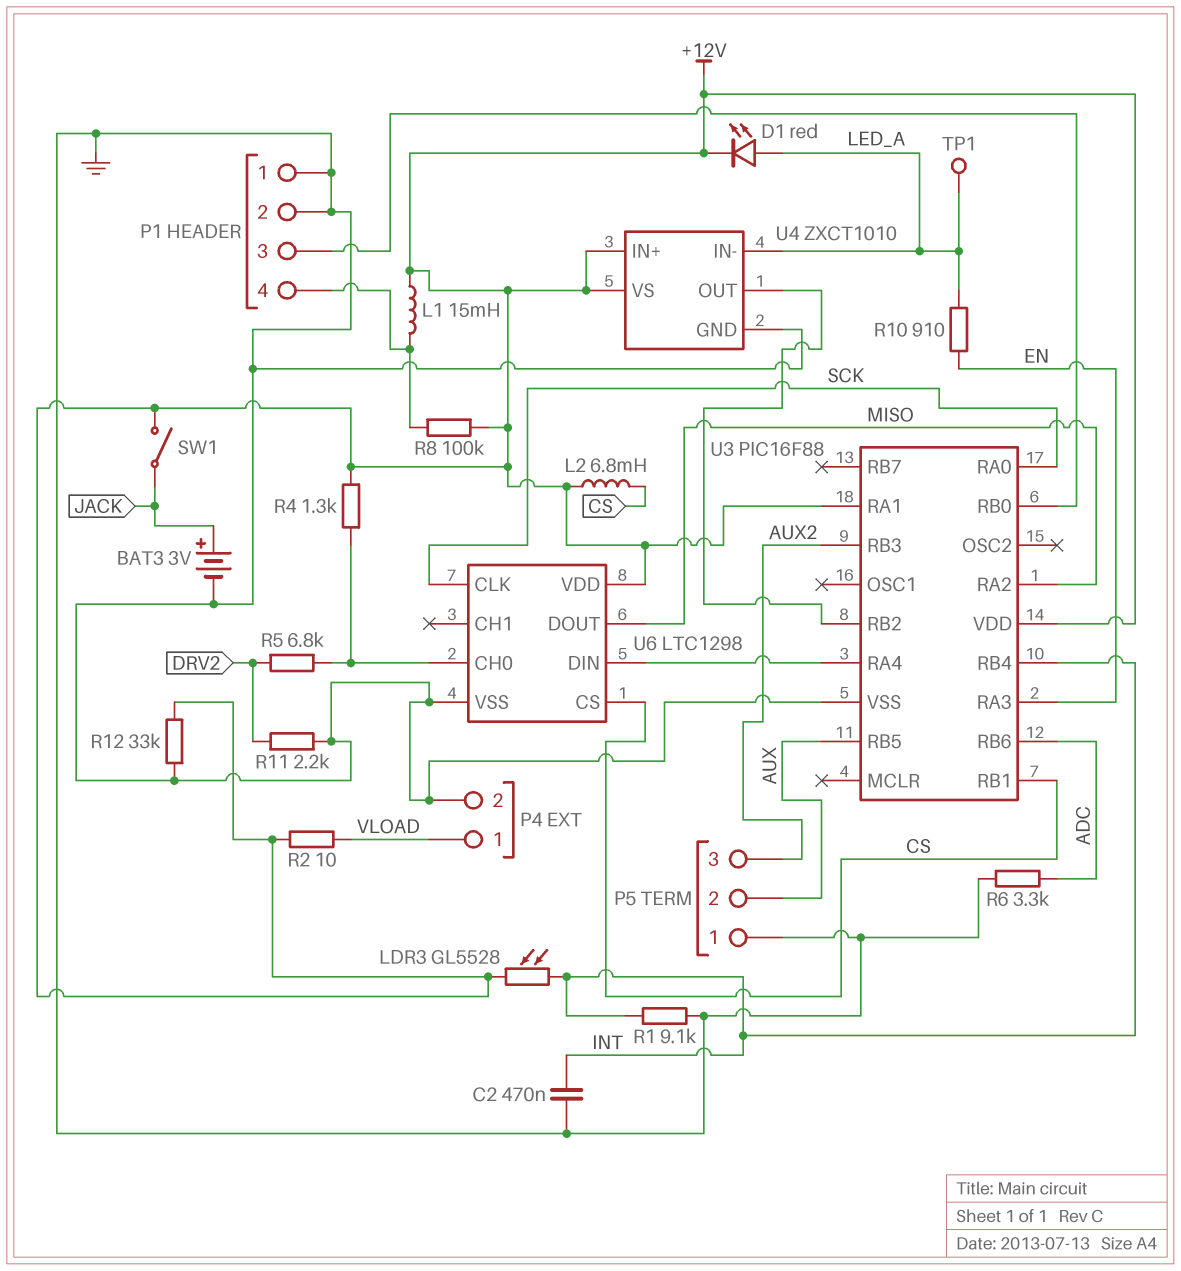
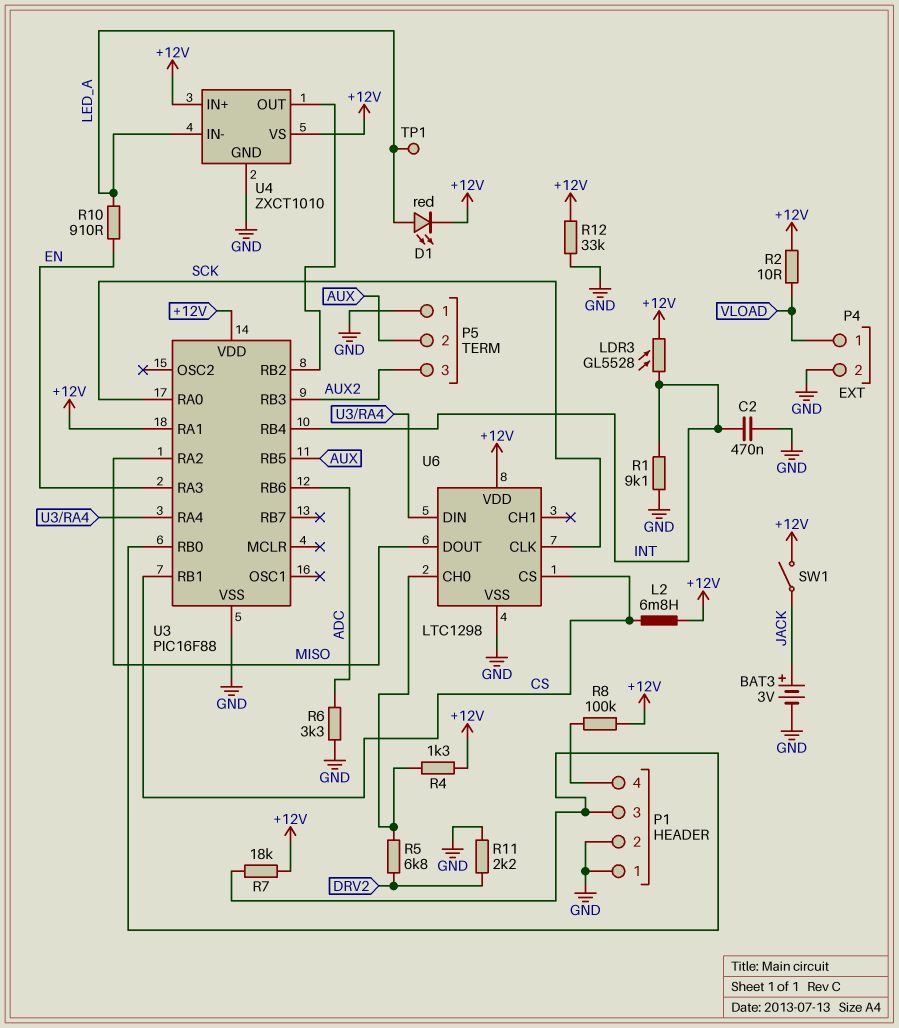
L1: 15mH (+12V, P1/4) -> none
R7: none -> 18k (+12V, P1/3)

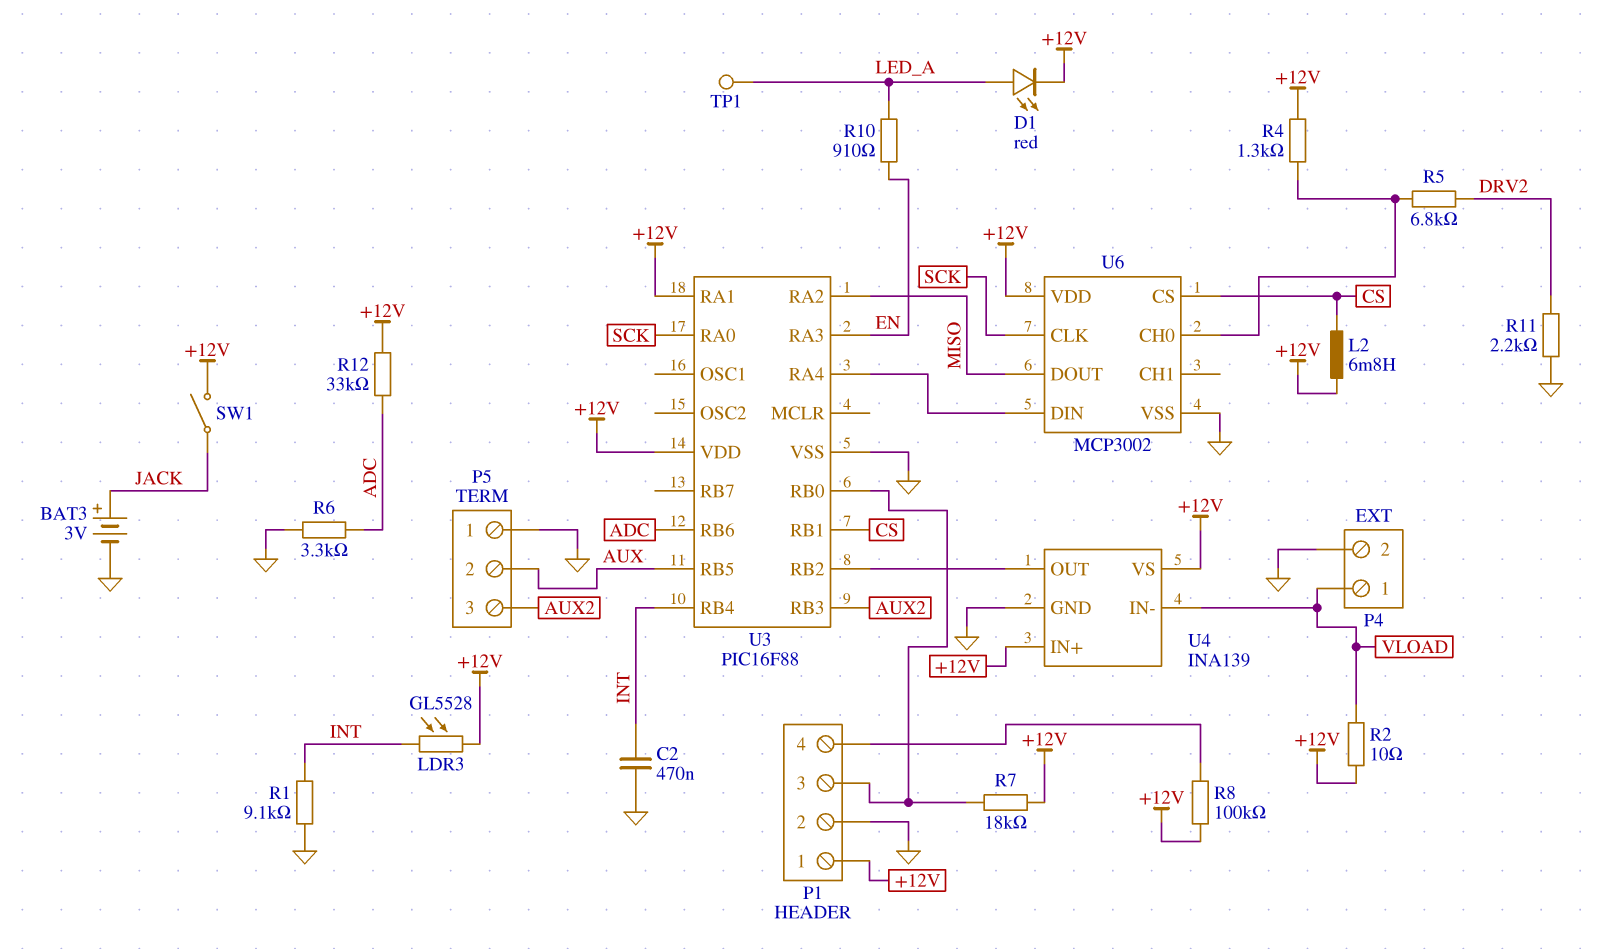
P1 pin 1: GND -> +12V
R12: 33k (+12V, GND) -> 33k (+12V, ADC)
U4: ZXCT1010 -> INA139
U4 pin IN-: LED_A -> VLOAD
U6: LTC1298 -> MCP3002

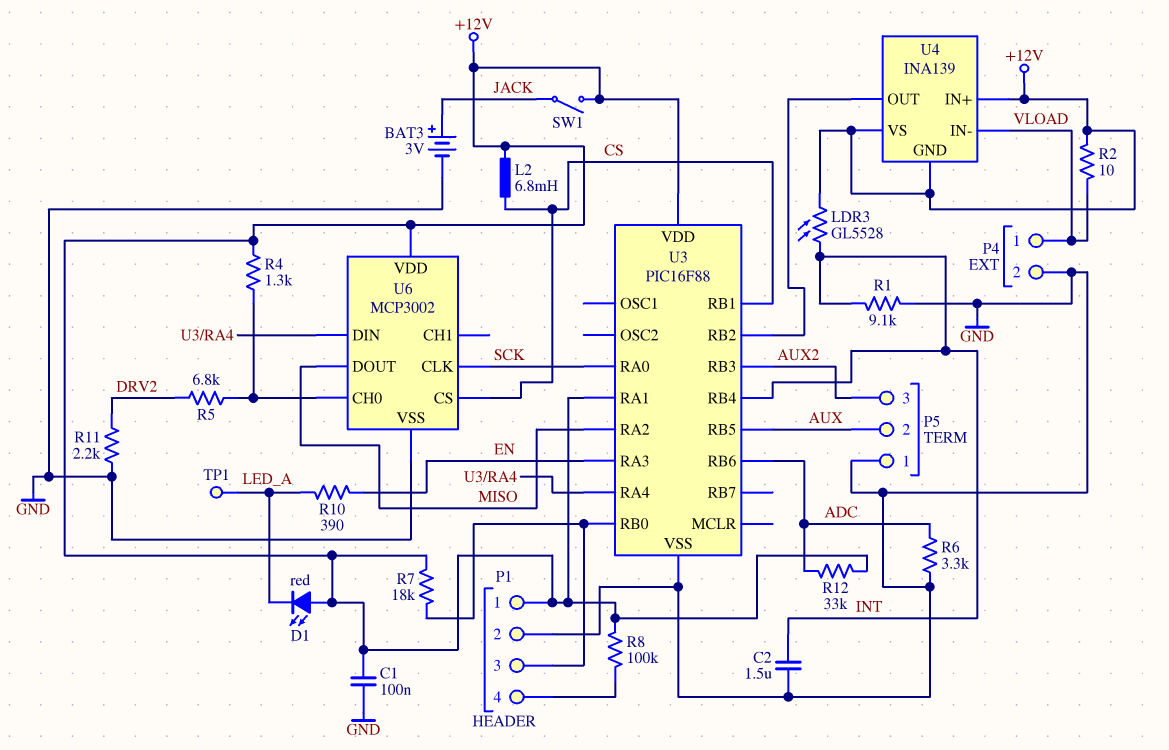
C1: none -> 100nF (+12V, GND)
C2: 470nF (GND, INT) -> 1.5uF (GND, INT)
D1: LED red (A LED_A, K +12V) -> LED red (A +12V, K LED_A)
R10: 910 (EN, LED_A) -> 390 (EN, LED_A)
U4 pin GND: GND -> +12V

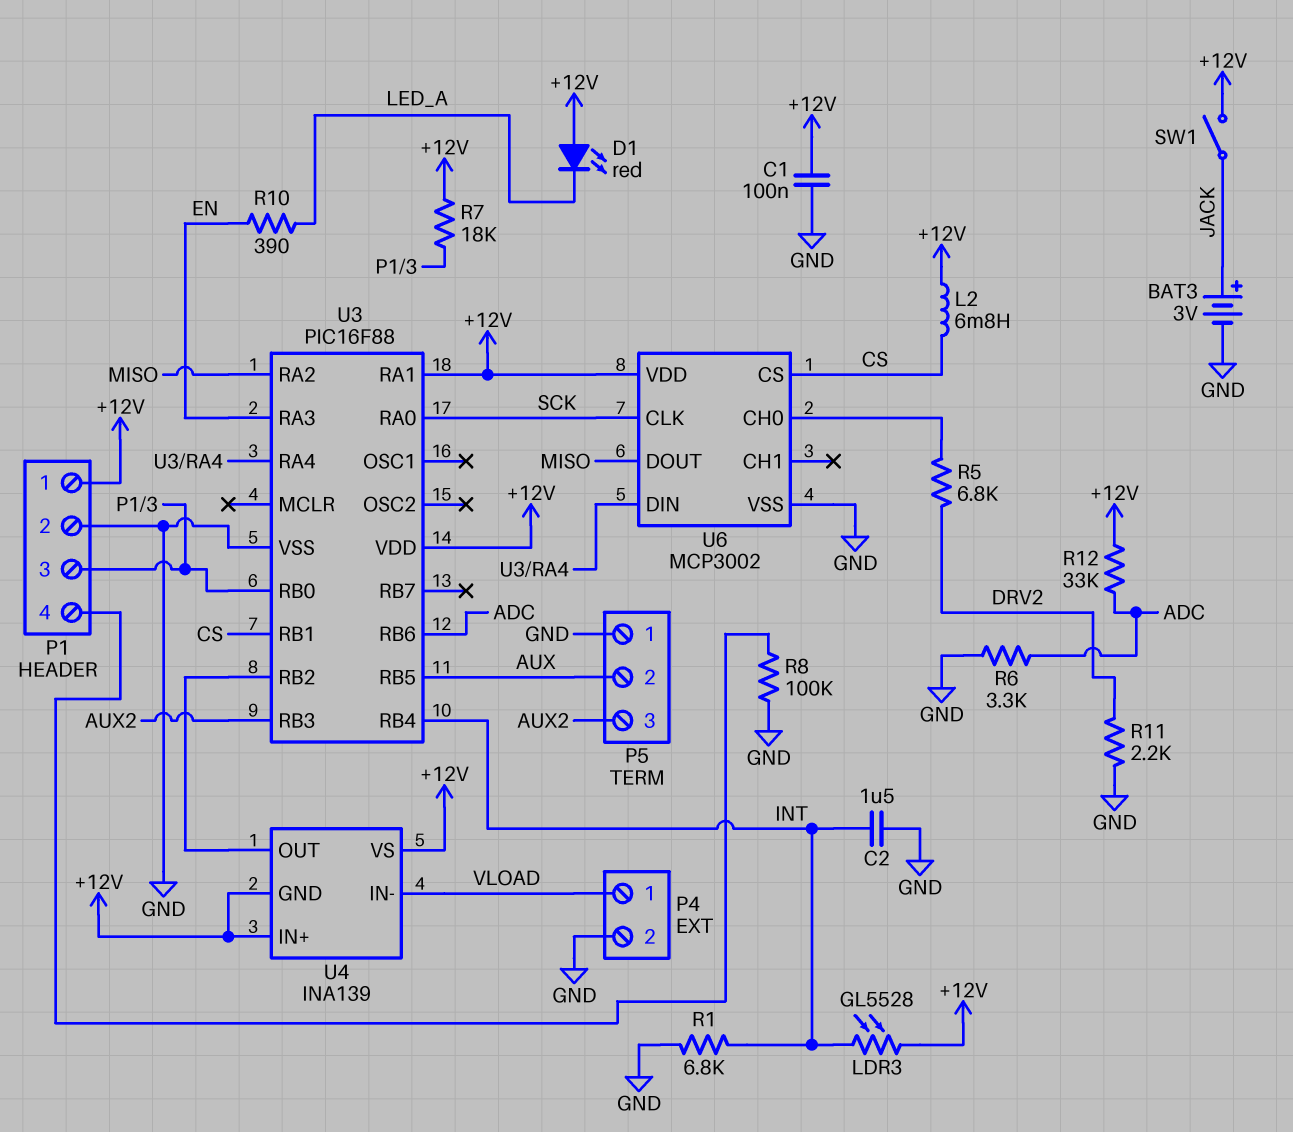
R1: 9.1k (GND, INT) -> 6.8k (GND, INT)
R2: 10 (+12V, VLOAD) -> none
R4: 1.3k (+12V, U6/CH0) -> none
R8: 100k (+12V, P1/4) -> 100k (GND, P1/4)
TP1: test point (LED_A) -> none

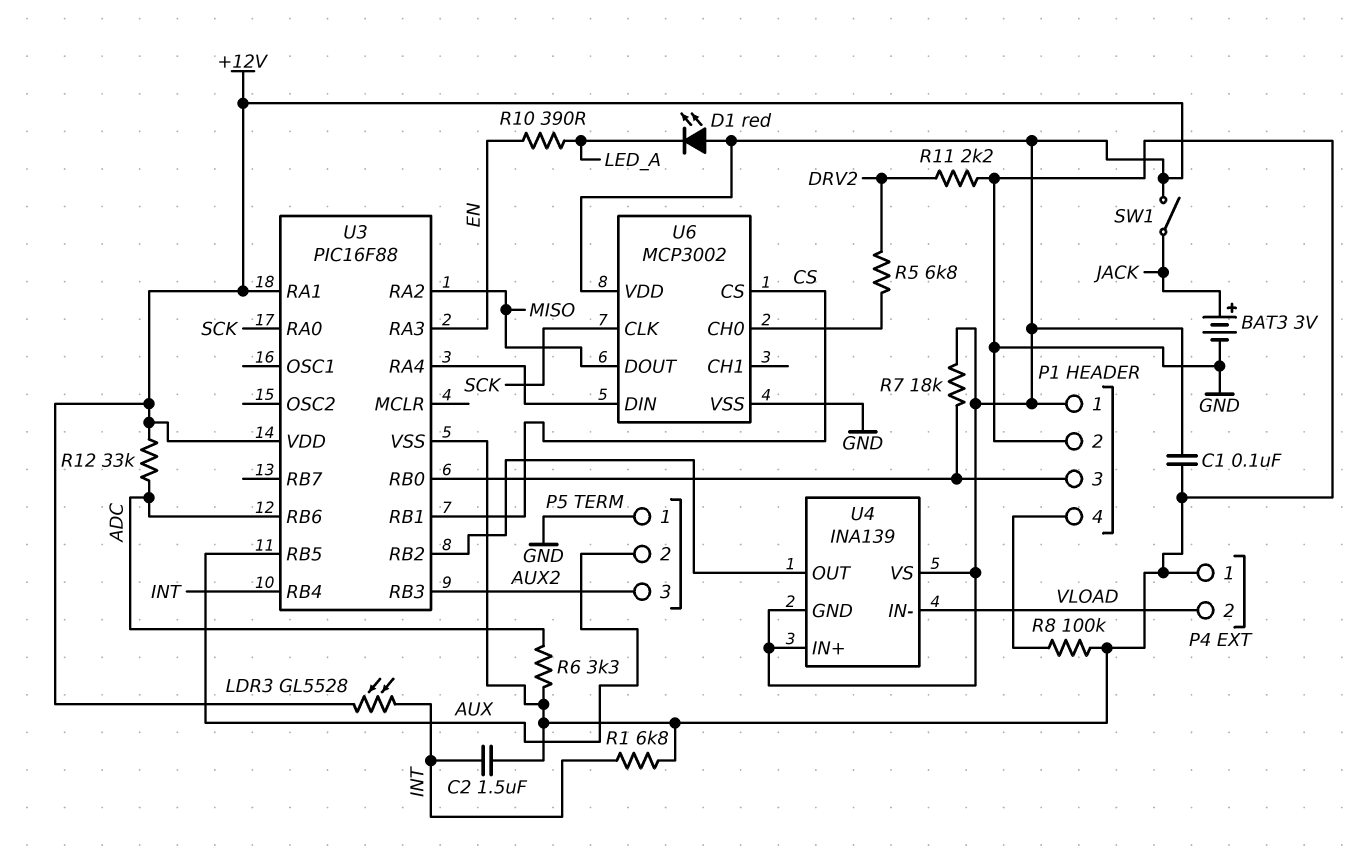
L2: 6.8mH (+12V, CS) -> none
P4 pin 1: VLOAD -> GND
P4 pin 2: GND -> VLOAD

